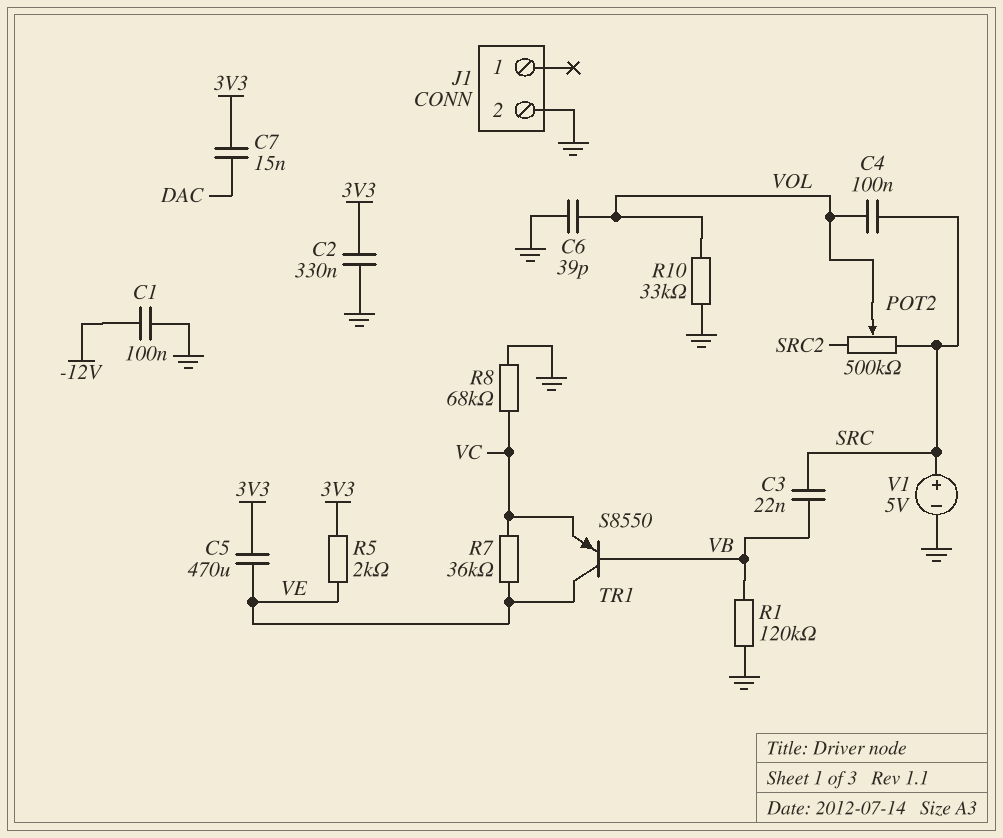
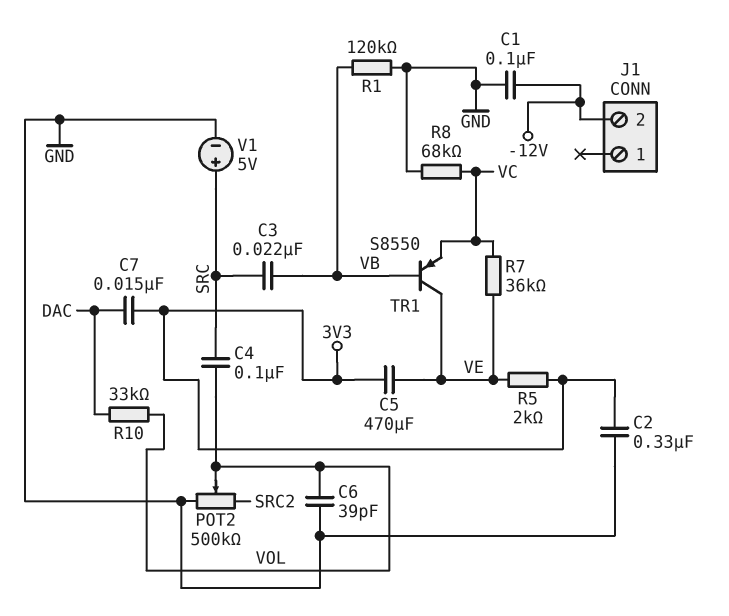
J1 pin 2: GND -> -12V
POT2: 500k (SRC, SRC2, wiper VOL) -> 500k (GND, SRC2, wiper VOL)
R10: 33k (GND, VOL) -> 33k (DAC, VOL)

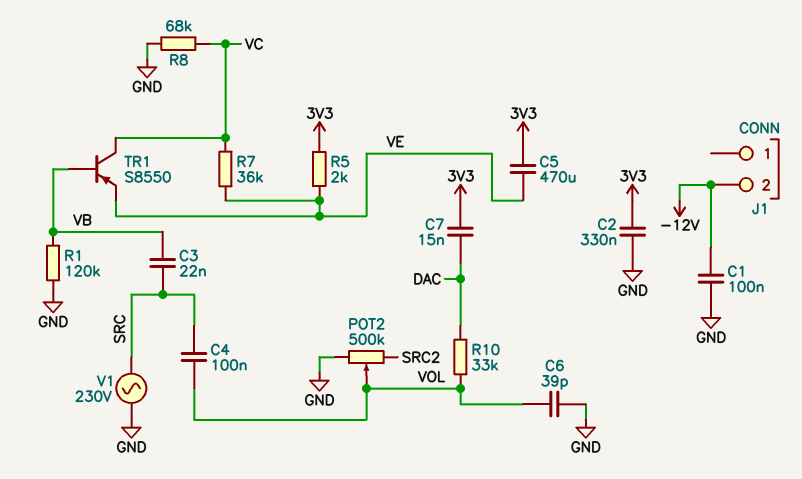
TR1: PNP S8550 (B VB, C VE, E VC) -> PNP S8550 (B VB, C VC, E VE)
V1: 5V (plus SRC, minus GND) -> AC 230V (GND, SRC)

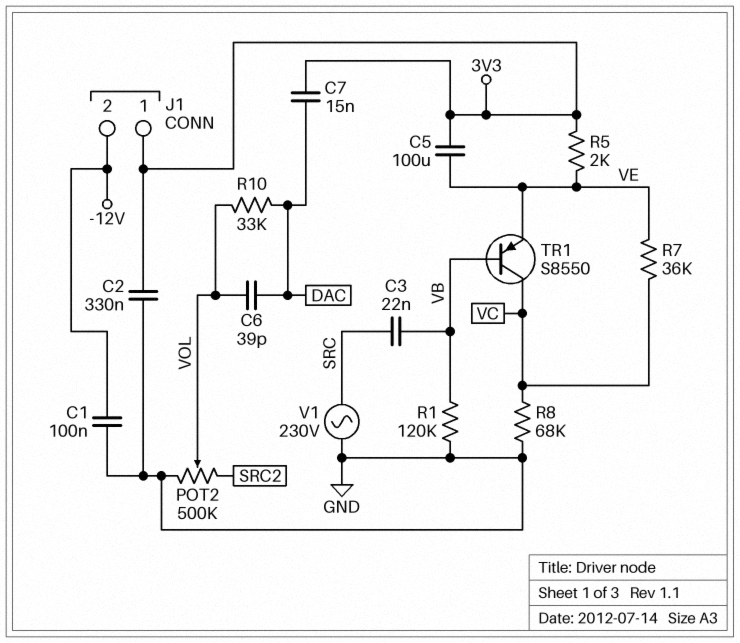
C4: 100nF (SRC, VOL) -> none
C5: 470uF (3V3, VE) -> 100uF (3V3, VE)
C6: 39pF (GND, VOL) -> 39pF (DAC, VOL)
J1 pin 1: none -> 3V3

